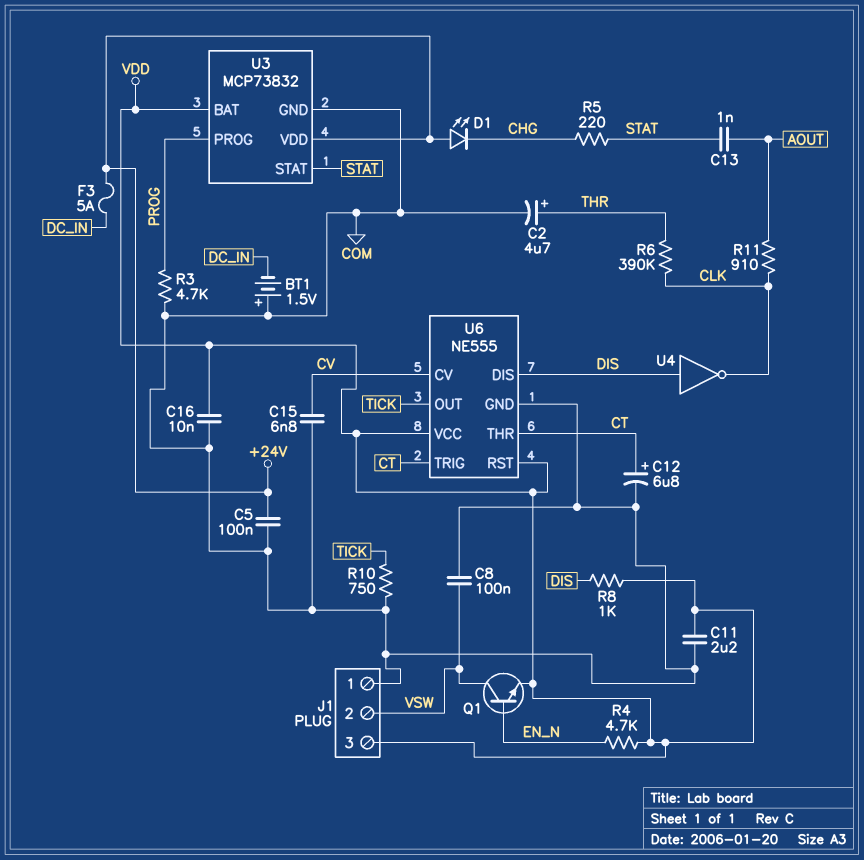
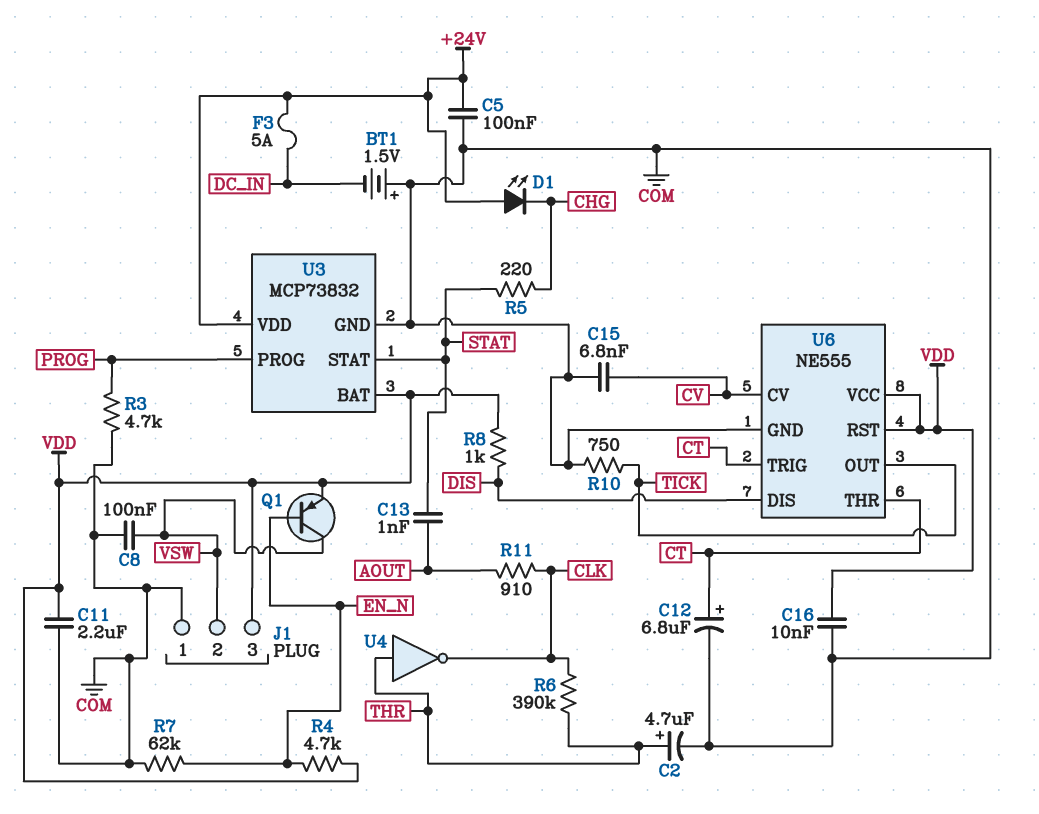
Q1: NPN (B EN_N, C VSW, E VDD) -> PNP (B EN_N, C VSW, E VDD)
R7: none -> 62k (COM, EN_N)
U4: NOT (in DIS, out CLK) -> NOT (in THR, out CLK)

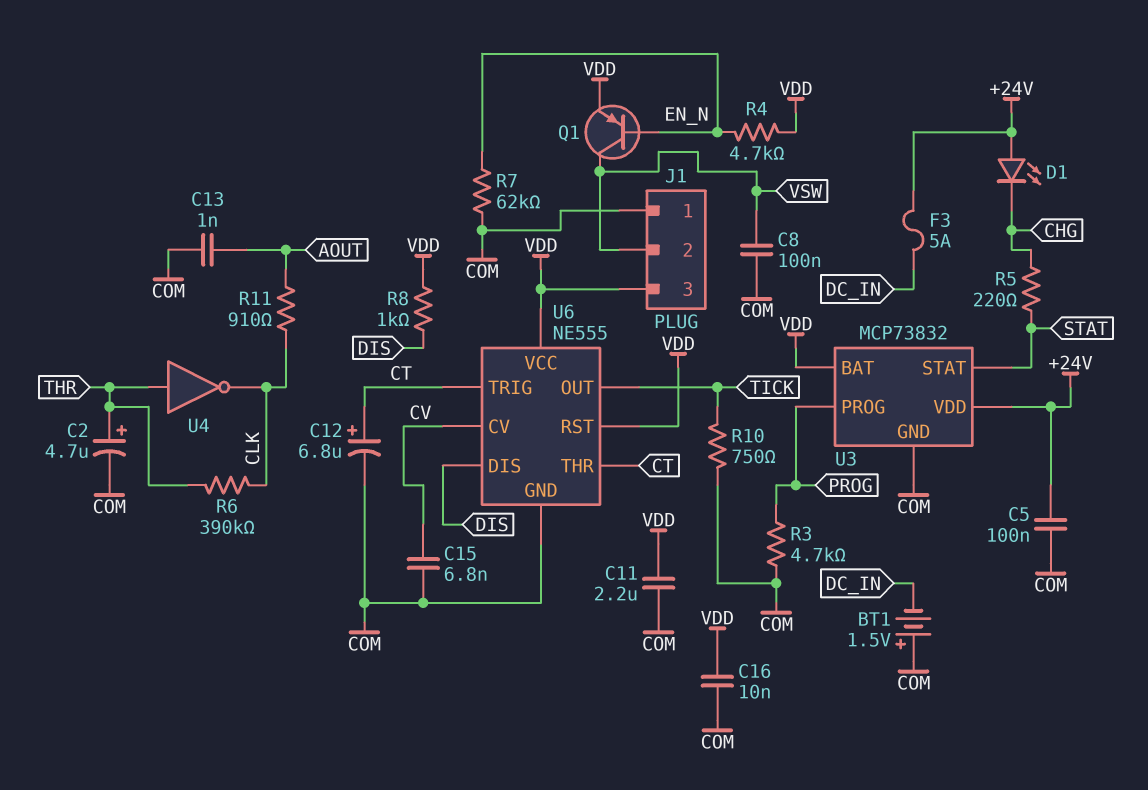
C13: 1nF (AOUT, STAT) -> 1nF (AOUT, COM)

